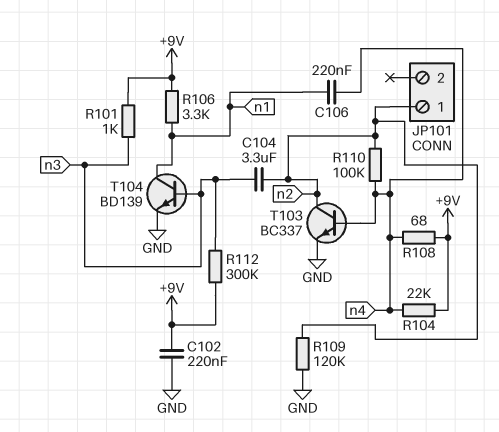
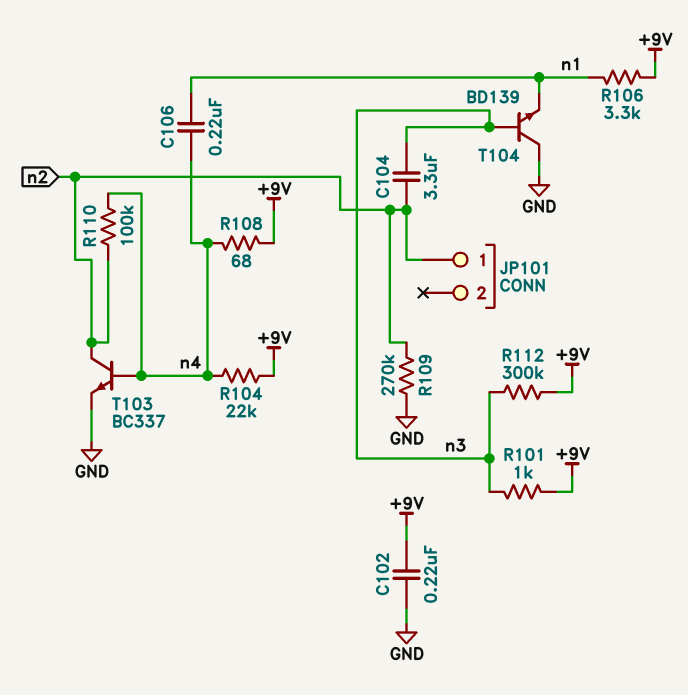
R109: 120k (GND, n2) -> 270k (GND, n2)
T104: NPN BD139 (B n3, C n1, E GND) -> NPN BD139 (B n3, C GND, E n1)

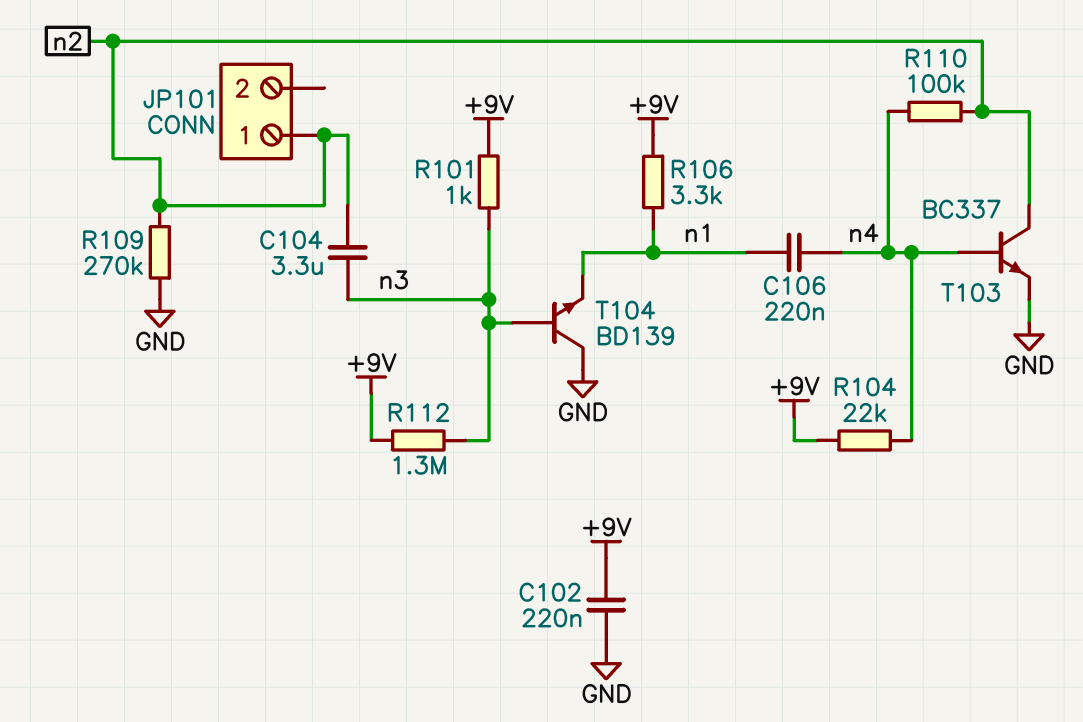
R108: 68 (+9V, n4) -> none
R112: 300k (+9V, n3) -> 1.3M (+9V, n3)

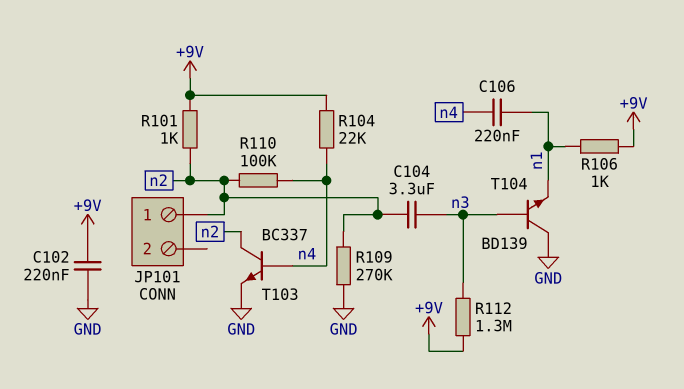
R101: 1k (+9V, n3) -> 1k (+9V, n2)
R106: 3.3k (+9V, n1) -> 1k (+9V, n1)

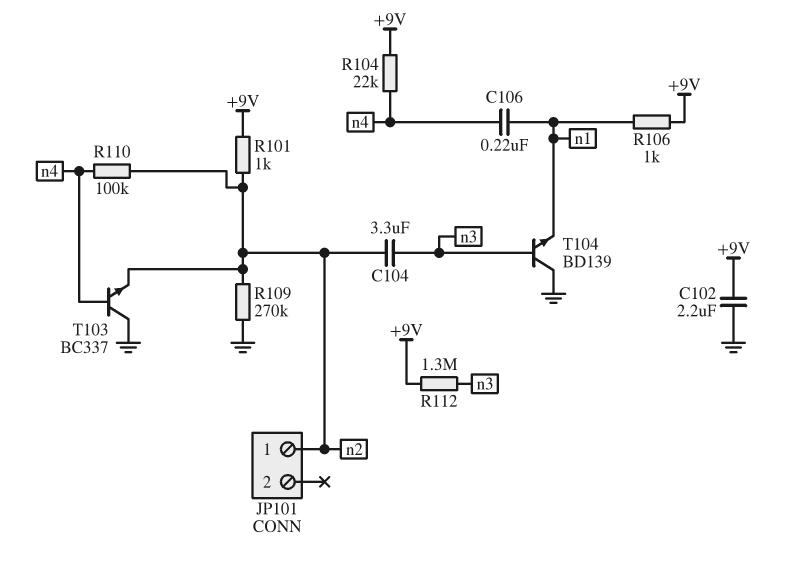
C102: 220nF (+9V, GND) -> 2.2uF (+9V, GND)
T103: NPN BC337 (B n4, C n2, E GND) -> NPN BC337 (B n4, C GND, E n2)

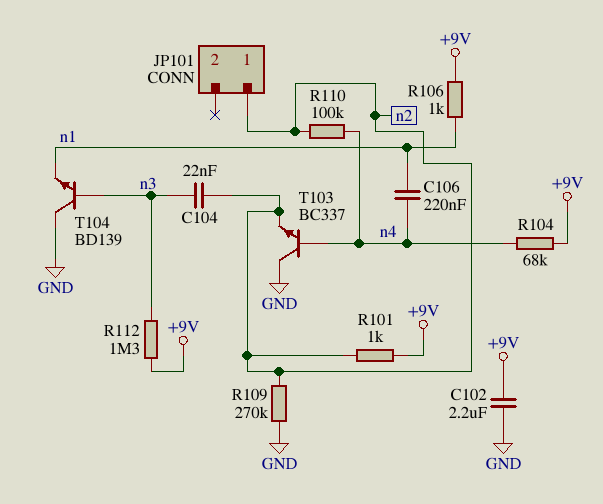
C104: 3.3uF (n2, n3) -> 22nF (n2, n3)
R104: 22k (+9V, n4) -> 68k (+9V, n4)

